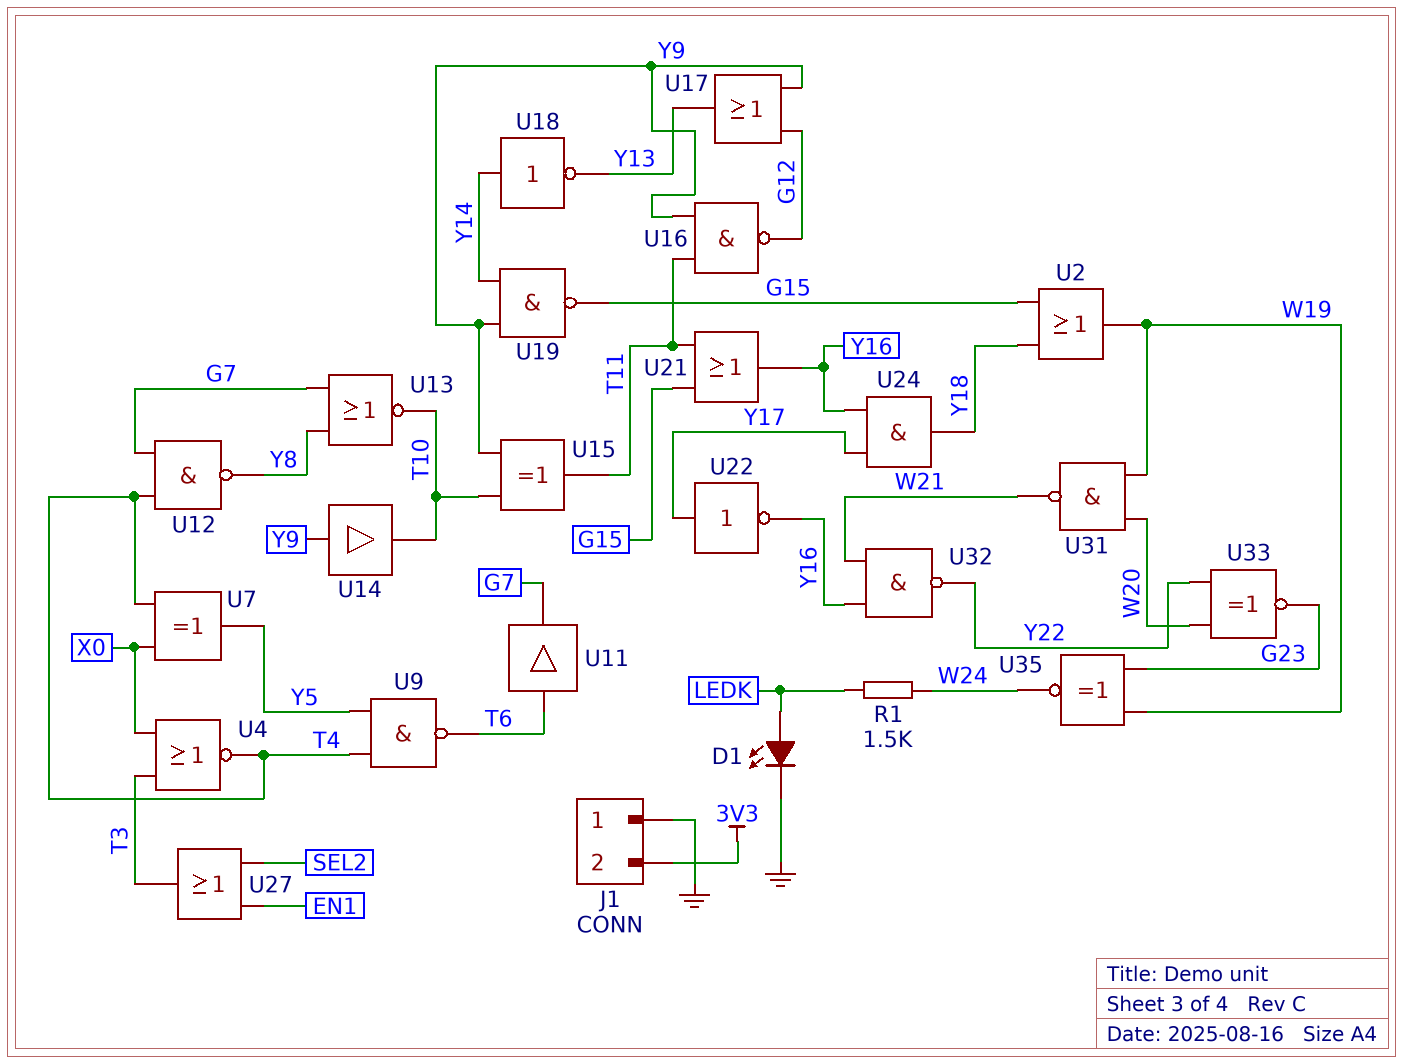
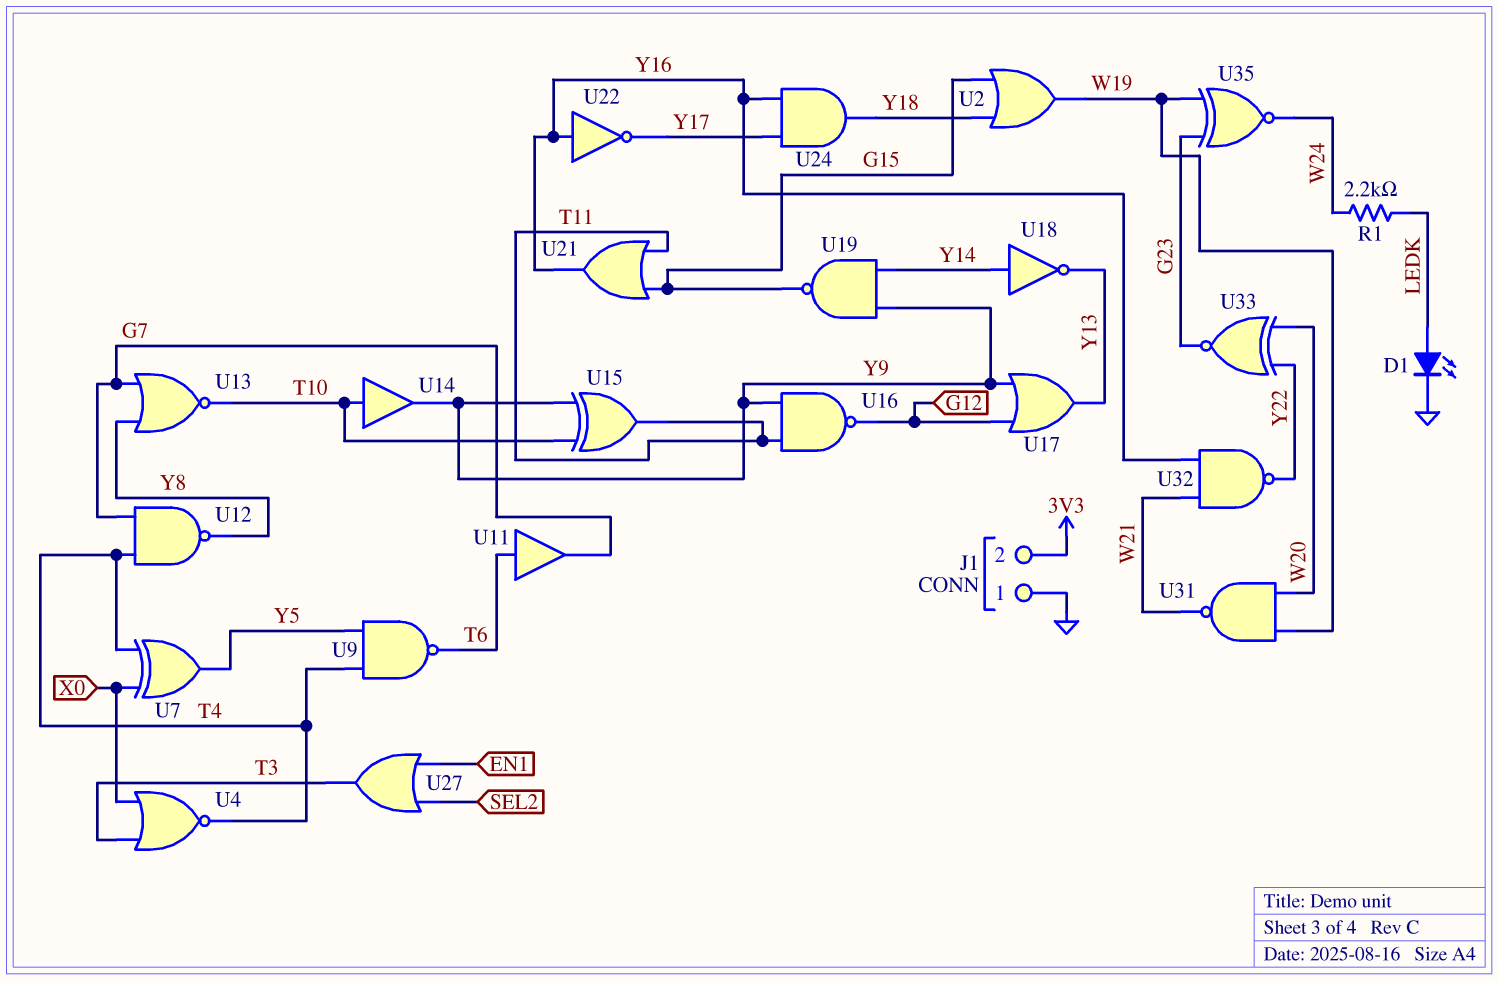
R1: 1.5k (LEDK, W24) -> 2.2k (LEDK, W24)
U14: buffer (in Y9, out T10) -> buffer (in T10, out Y9)
U22: NOT (in Y17, out Y16) -> NOT (in Y16, out Y17)

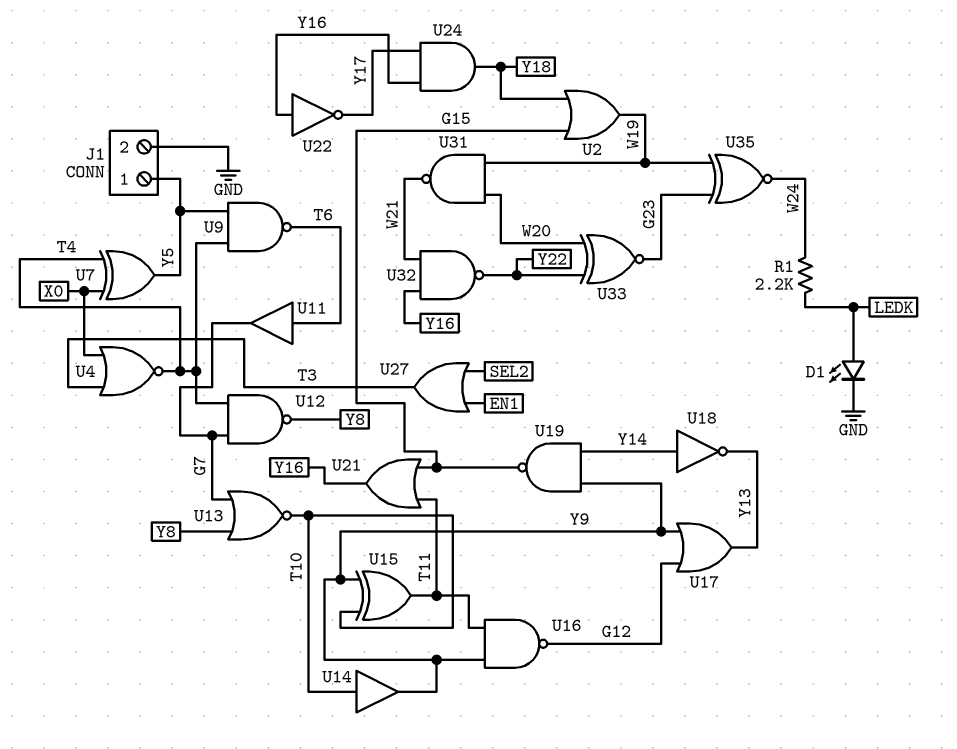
J1 pin 1: GND -> Y5
J1 pin 2: 3V3 -> GND

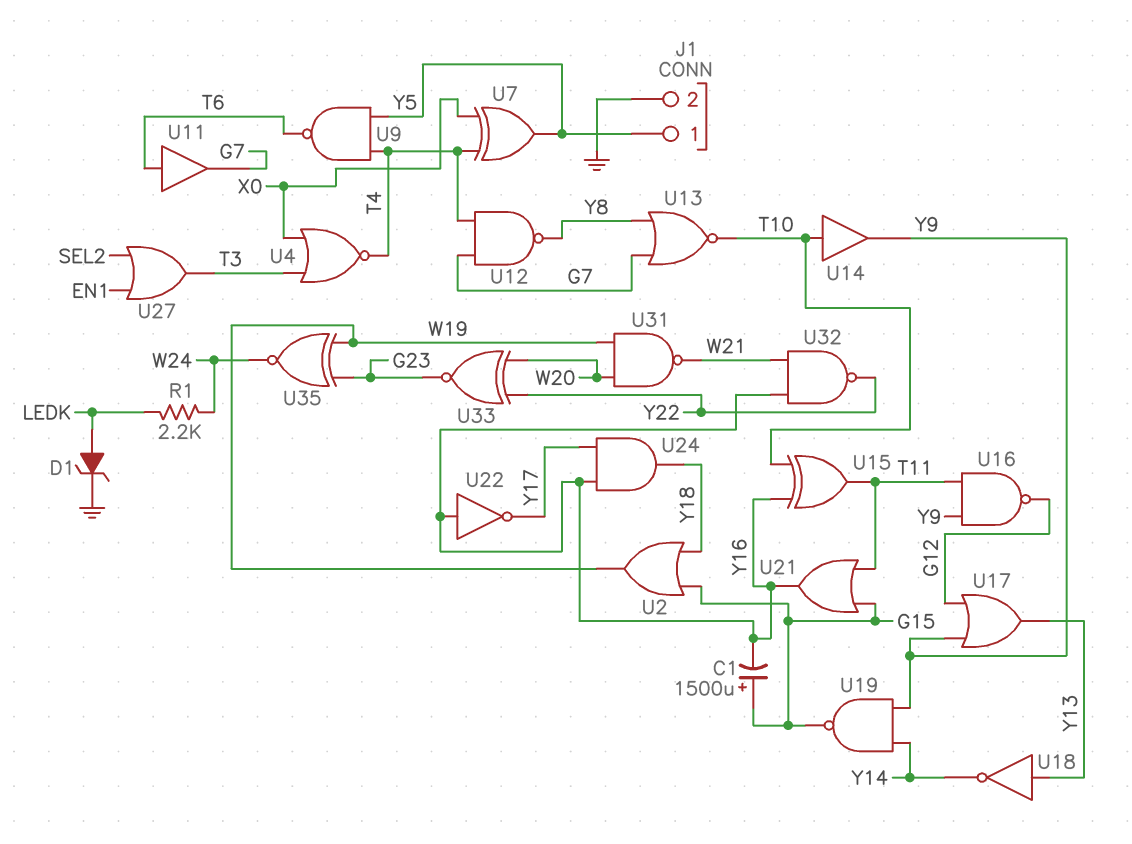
C1: none -> 1500uF (plus G15, minus Y16)
D1: LED (A LEDK, K GND) -> zener (A LEDK, K GND)
U15: XOR (in T10, in Y9, out T11) -> XOR (in T10, in Y16, out T11)
U18: NOT (in Y14, out Y13) -> NOT (in Y13, out Y14)

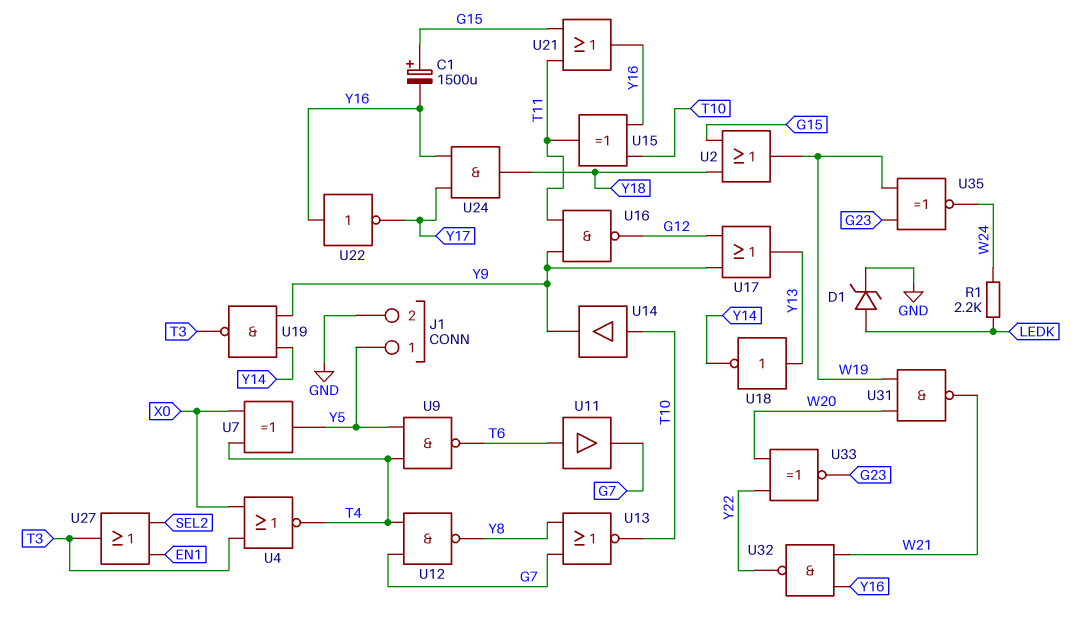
U19: NAND (in Y9, in Y14, out G15) -> NAND (in Y9, in Y14, out T3)

